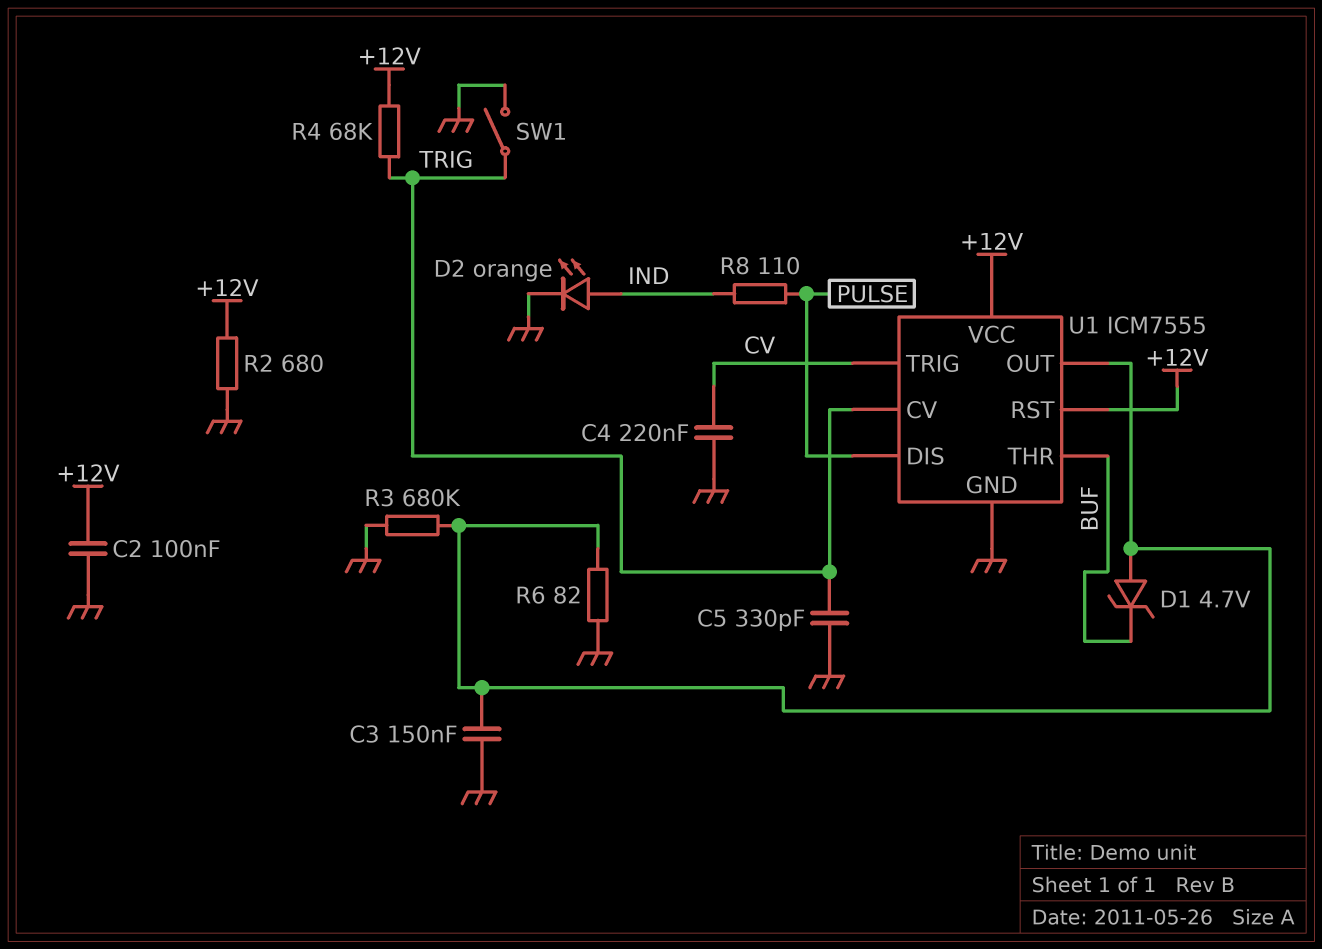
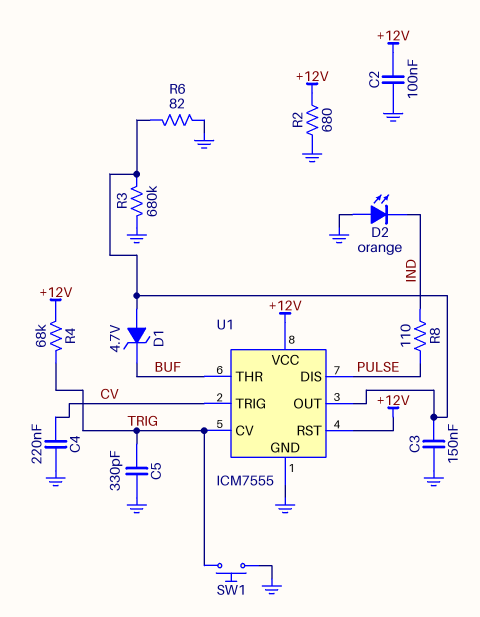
D2: LED orange (A IND, K GND) -> LED orange (A GND, K IND)
SW1: switch (GND, TRIG) -> button (GND, TRIG)

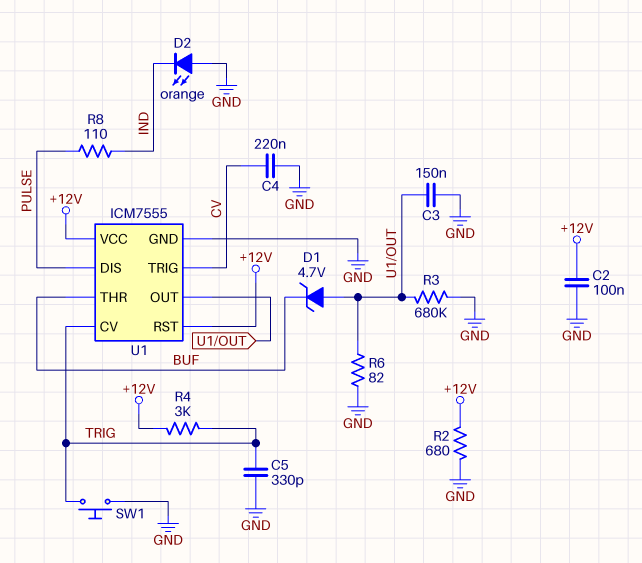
R4: 68k (+12V, TRIG) -> 3k (+12V, TRIG)

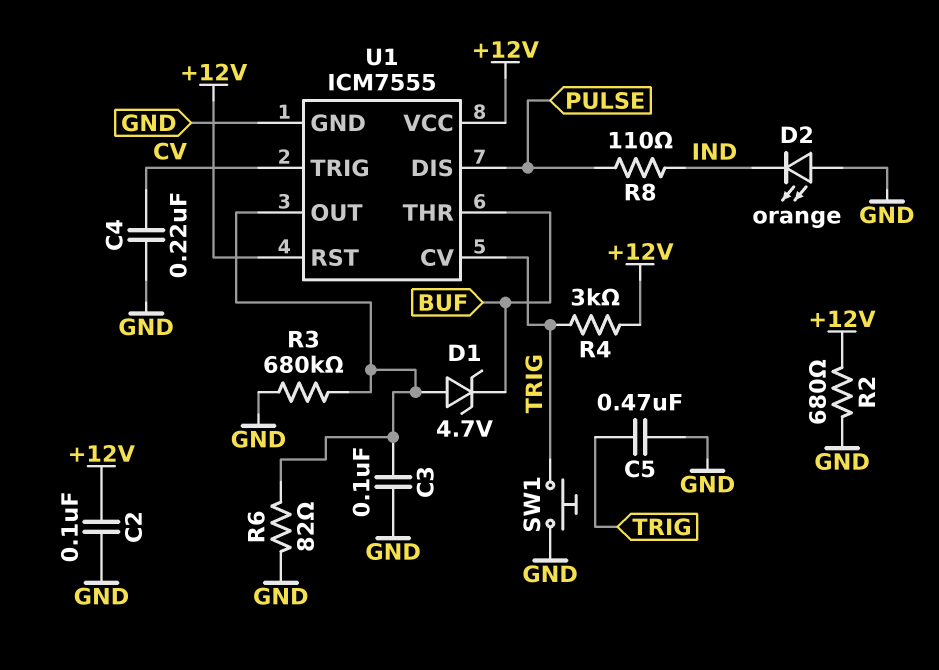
C3: 150nF (GND, U1/OUT) -> 100nF (GND, U1/OUT)
C5: 330pF (GND, TRIG) -> 470nF (GND, TRIG)

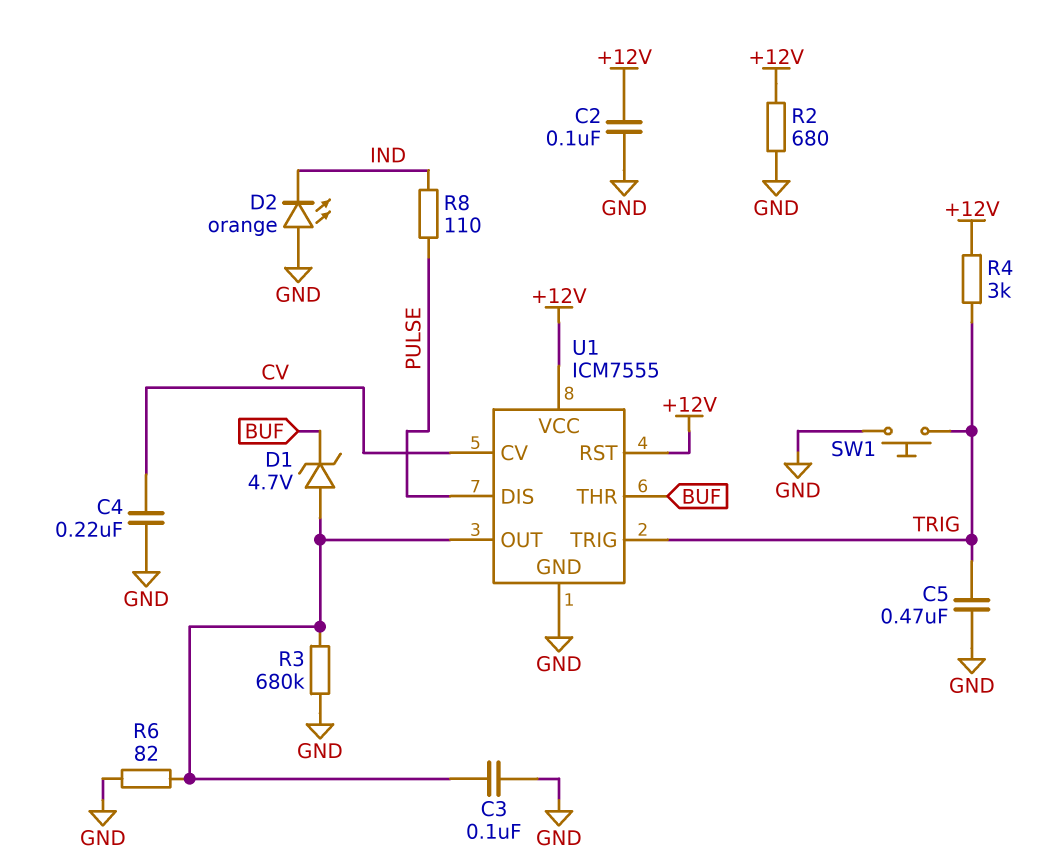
U1 pin CV: TRIG -> CV
U1 pin TRIG: CV -> TRIG

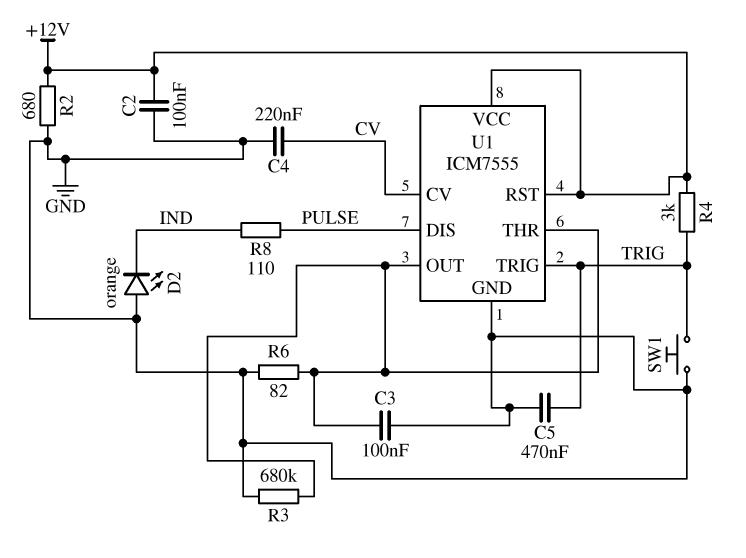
D1: zener 4.7V (A U1/OUT, K BUF) -> none
U1 pin THR: BUF -> U1/OUT

